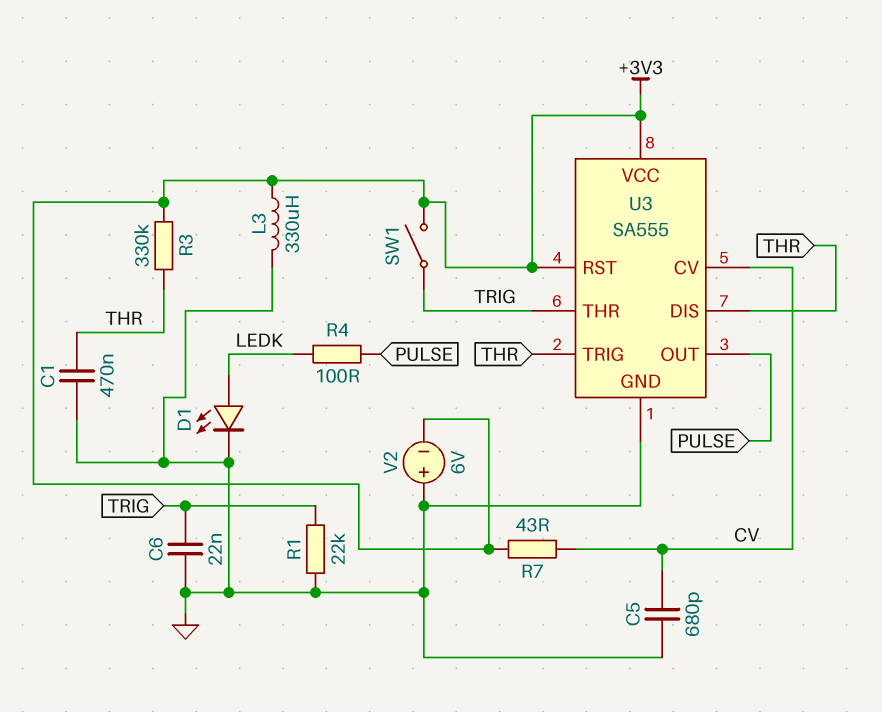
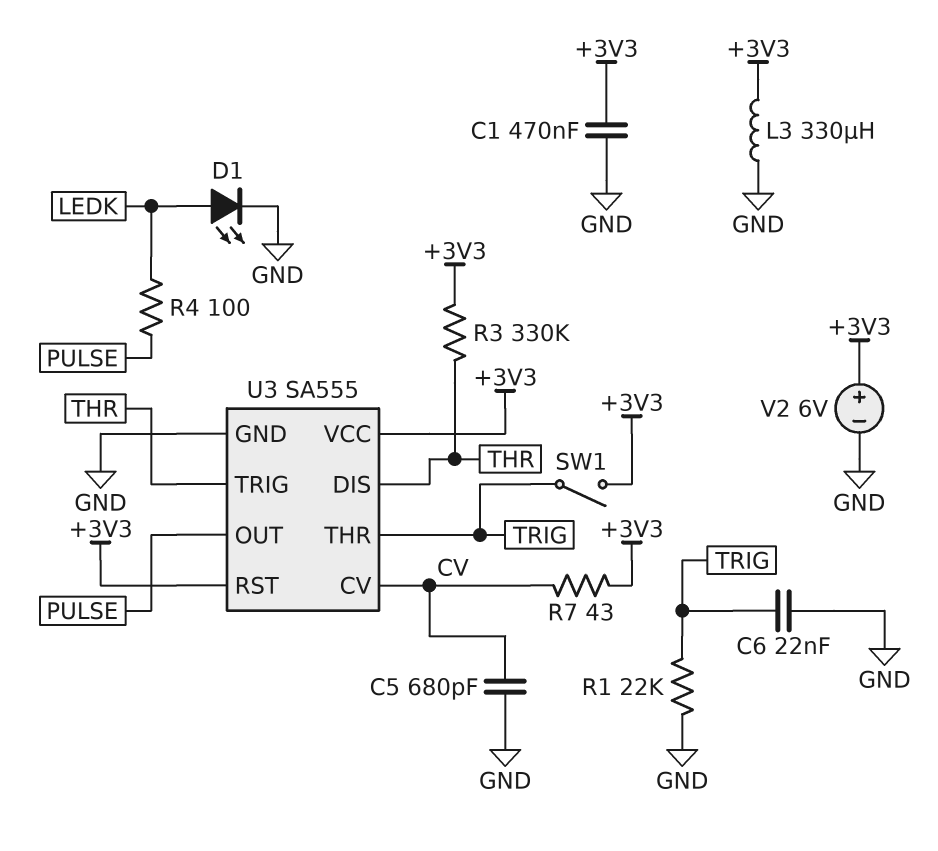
C1: 470nF (GND, THR) -> 470nF (+3V3, GND)
V2: 6V (plus GND, minus +3V3) -> 6V (plus +3V3, minus GND)

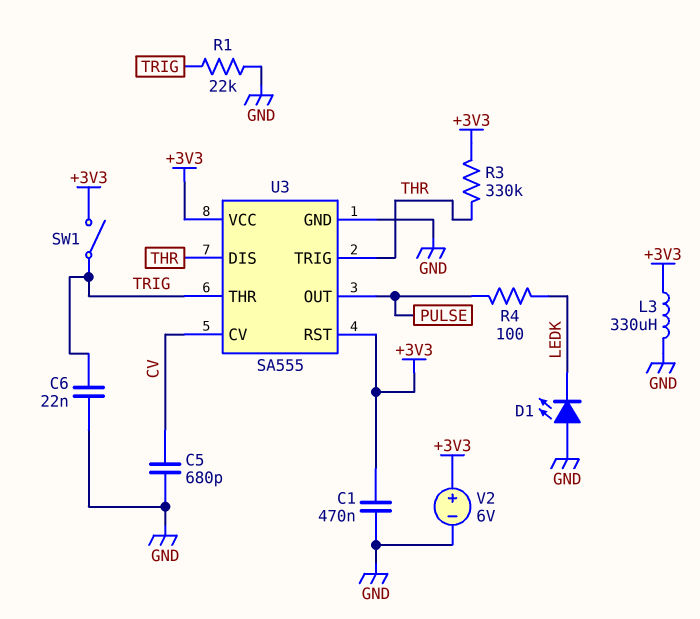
D1: LED (A LEDK, K GND) -> LED (A GND, K LEDK)
R7: 43 (+3V3, CV) -> none

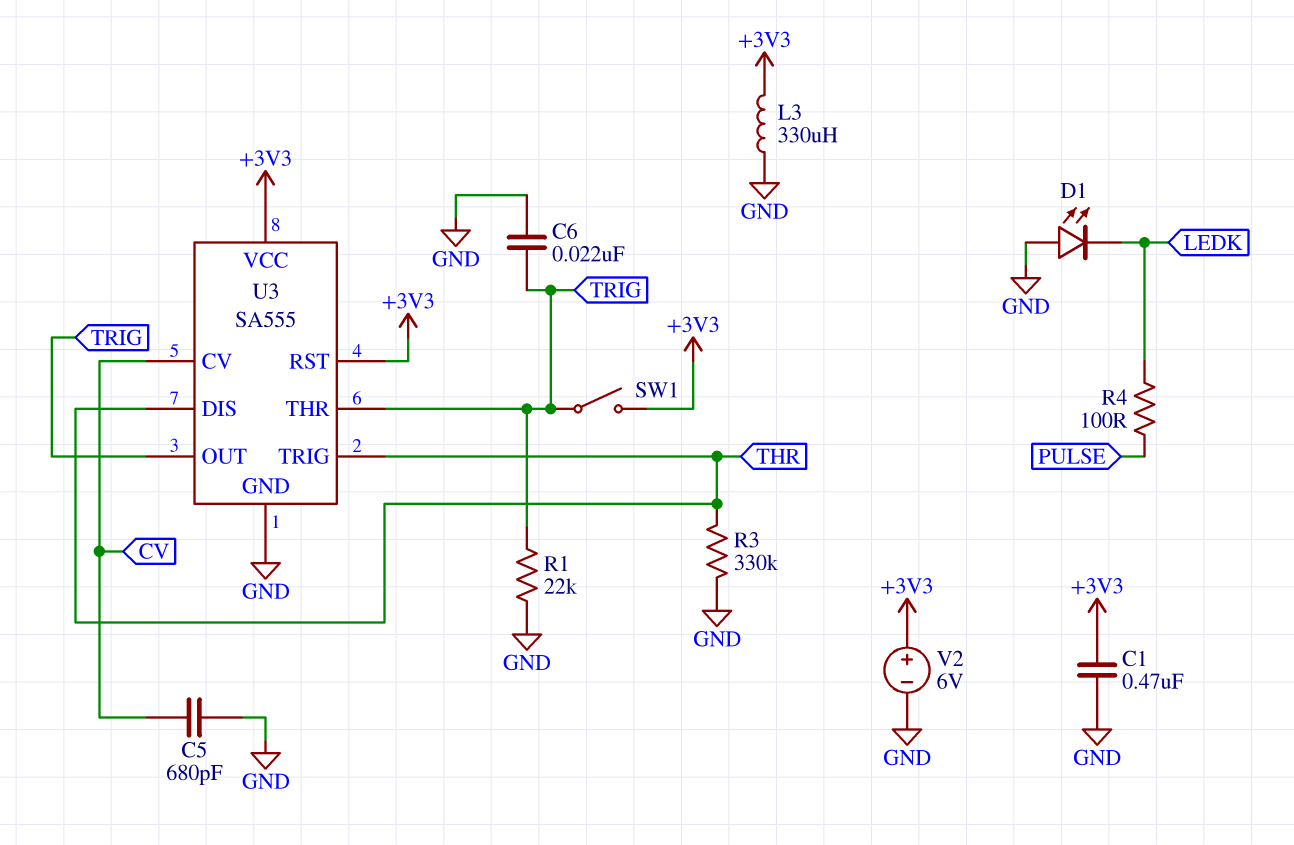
R3: 330k (+3V3, THR) -> 330k (GND, THR)
U3 pin OUT: PULSE -> TRIG

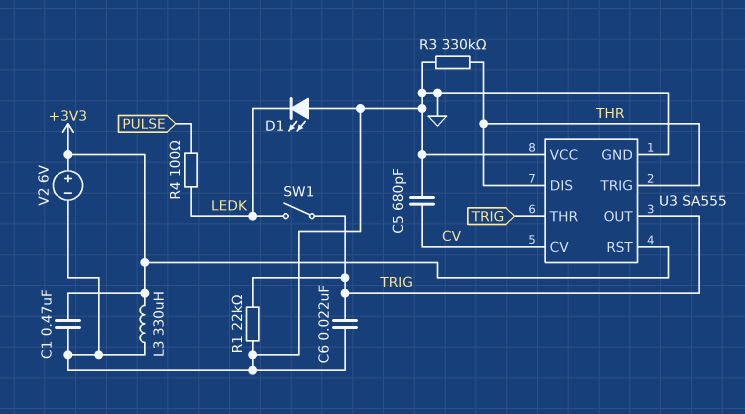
SW1: switch (+3V3, TRIG) -> switch (LEDK, TRIG)
U3 pin VCC: +3V3 -> GND

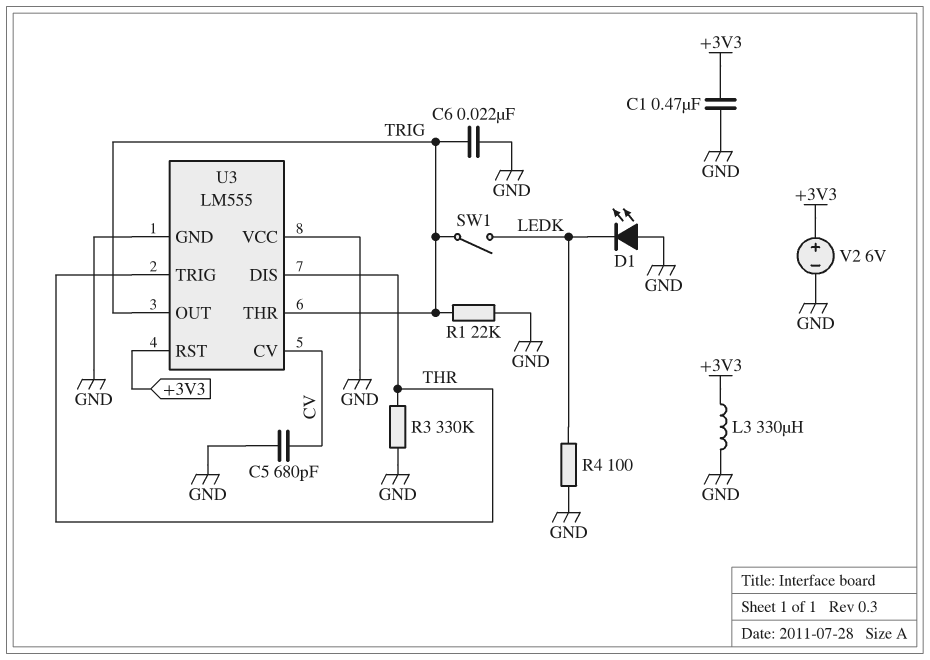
R4: 100 (LEDK, PULSE) -> 100 (GND, LEDK)
U3: SA555 -> LM555

